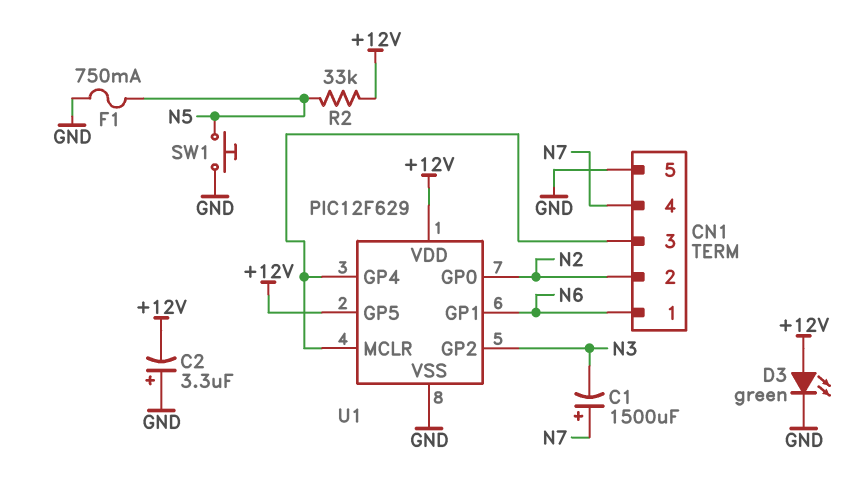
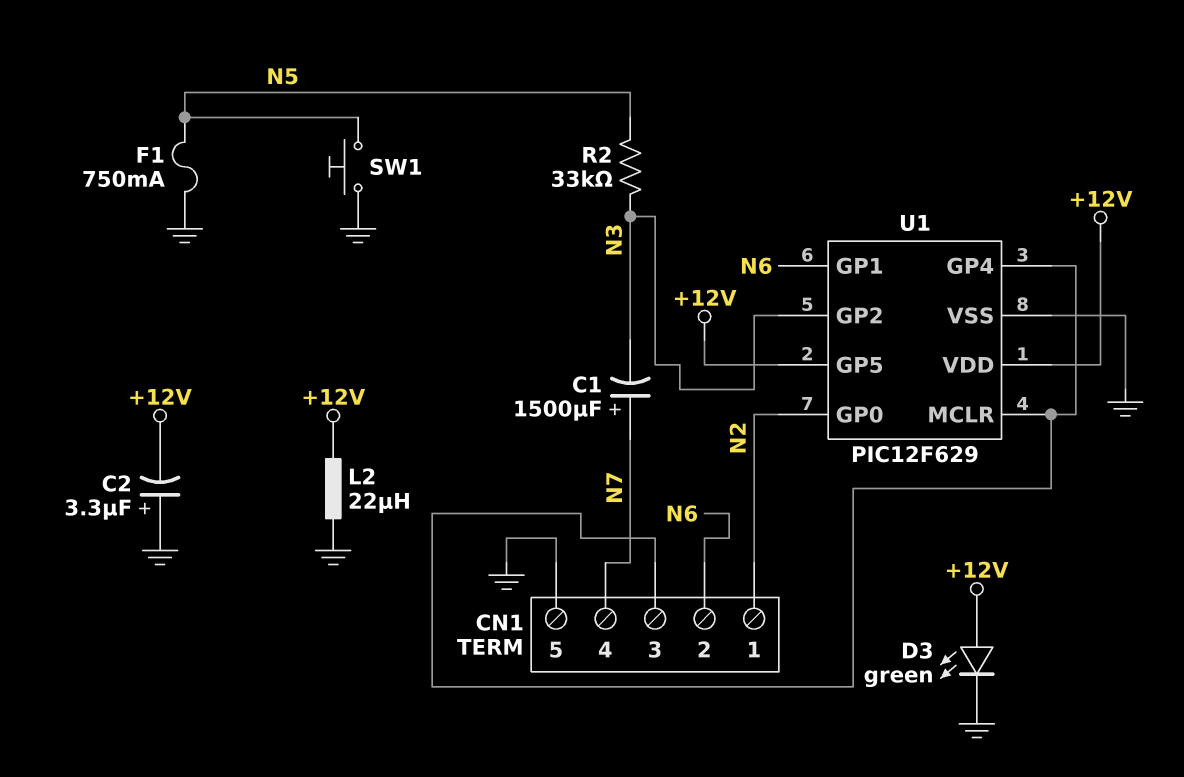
CN1 pin 1: N6 -> N2
CN1 pin 2: N2 -> N6
L2: none -> 22uH (+12V, GND)
R2: 33k (+12V, N5) -> 33k (N3, N5)

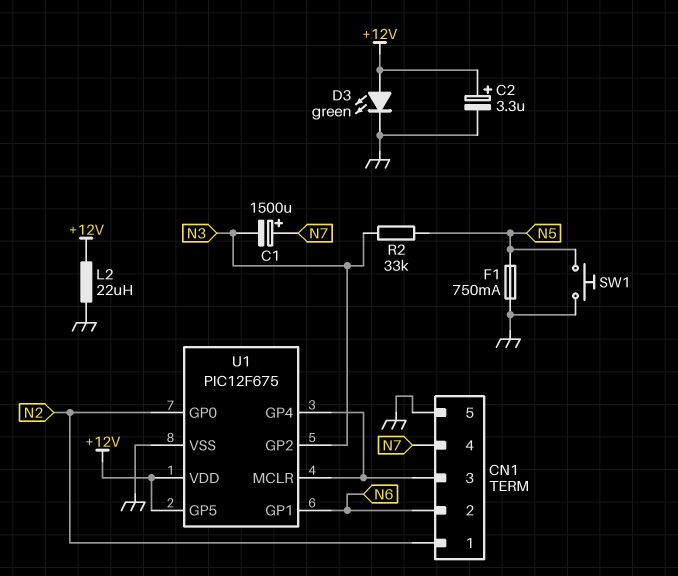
C2: 3.3uF (plus GND, minus +12V) -> 3.3uF (plus +12V, minus GND)
U1: PIC12F629 -> PIC12F675

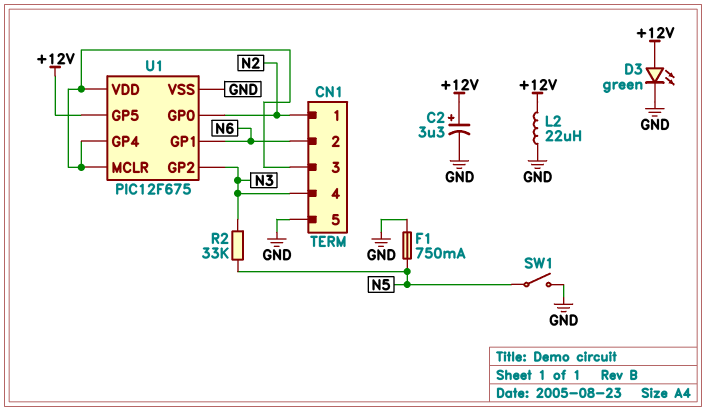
C1: 1500uF (plus N7, minus N3) -> none
CN1 pin 4: N7 -> N3
SW1: button (GND, N5) -> switch (GND, N5)
U1 pin VDD: +12V -> CN1/3

